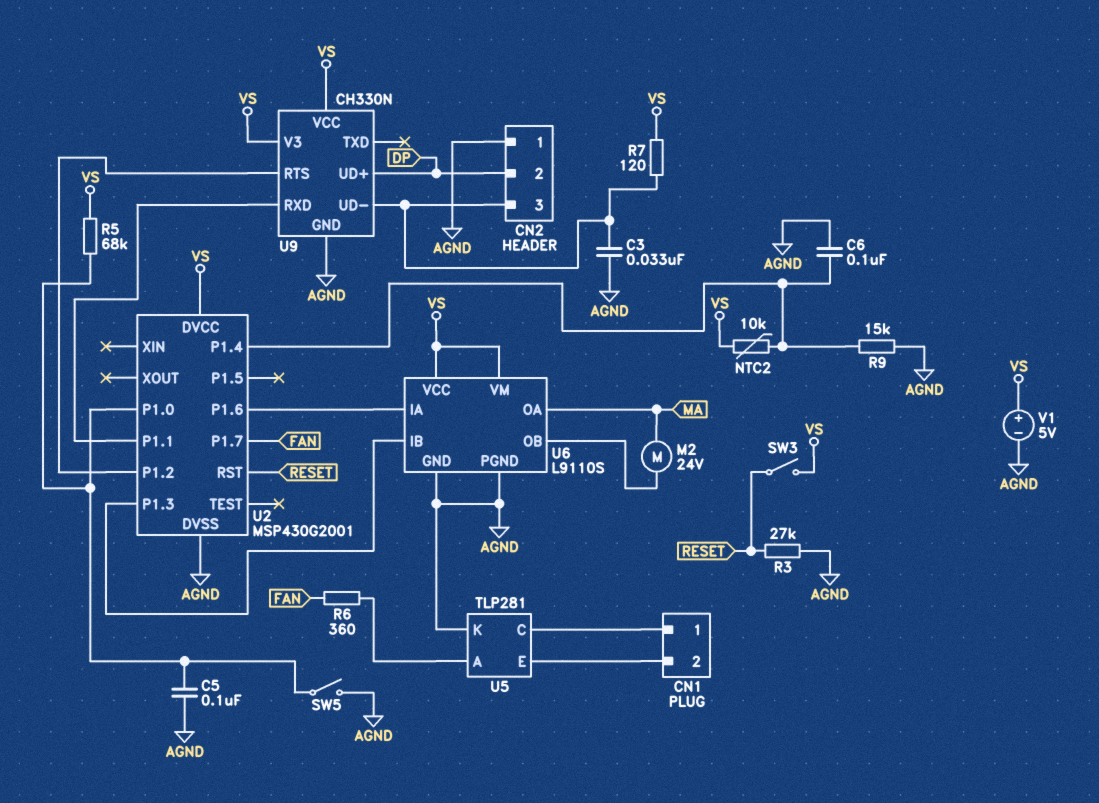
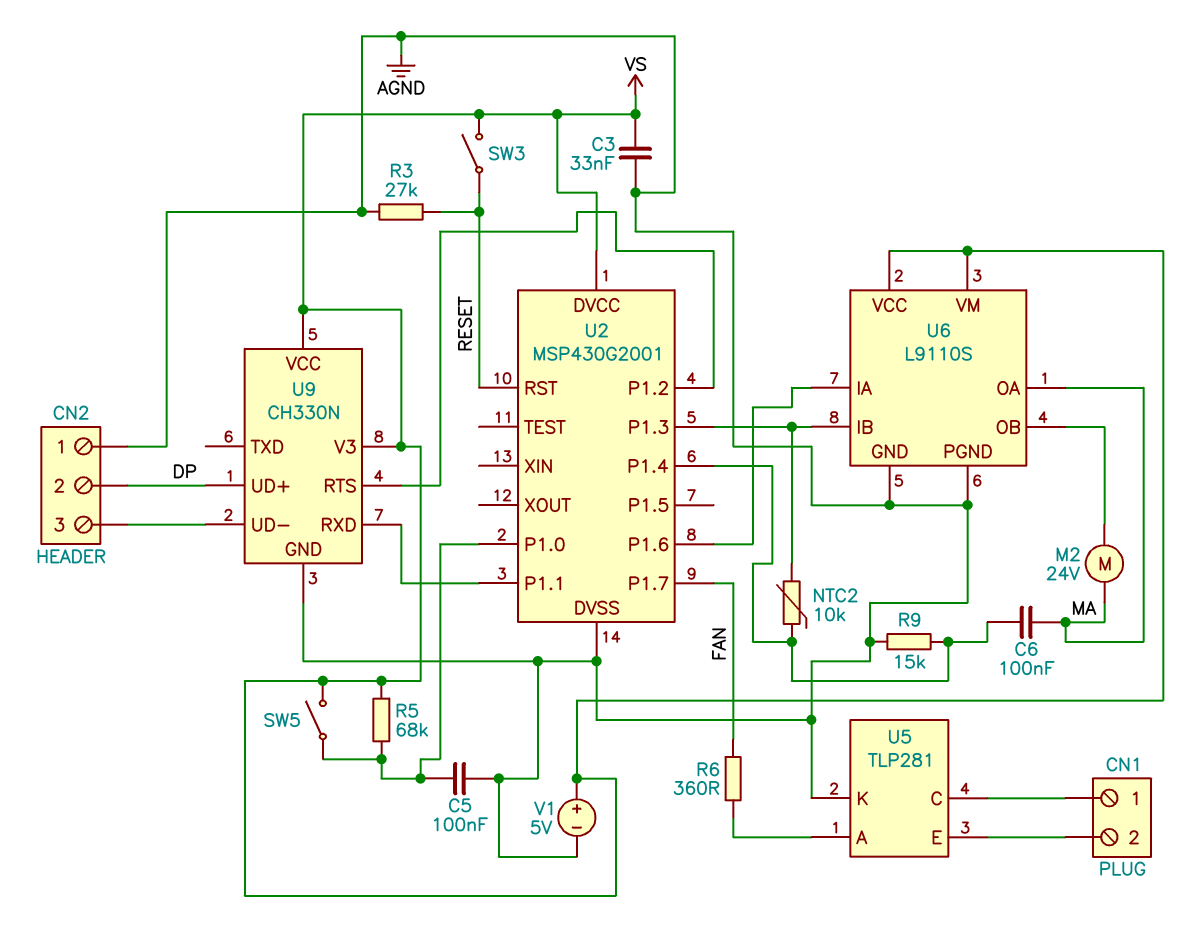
C3: 33nF (AGND, CN2/3) -> 33nF (AGND, VS)
C6: 100nF (AGND, U2/P1.4) -> 100nF (MA, U2/P1.4)
NTC2: 10k (U2/P1.4, VS) -> 10k (U2/P1.3, U2/P1.4)
R7: 120 (CN2/3, VS) -> none
SW5: switch (AGND, U2/P1.0) -> switch (U2/P1.0, VS)

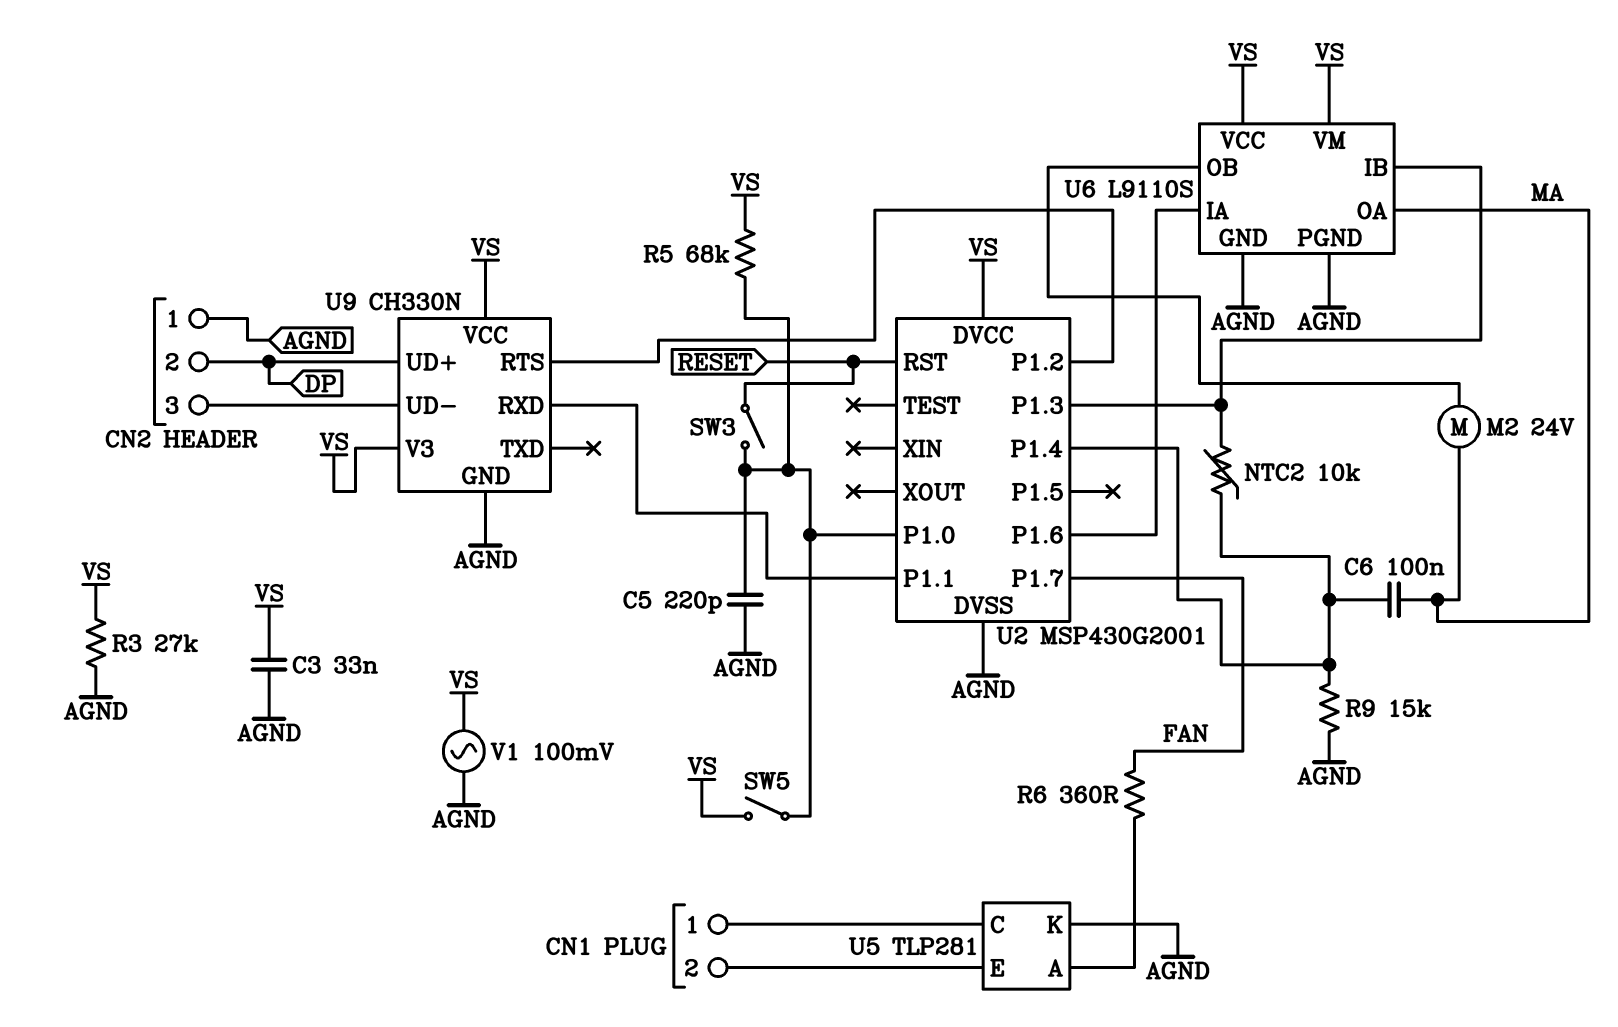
C5: 100nF (AGND, U2/P1.0) -> 220pF (AGND, U2/P1.0)
R3: 27k (AGND, RESET) -> 27k (AGND, VS)
SW3: switch (RESET, VS) -> switch (RESET, U2/P1.0)
V1: 5V (plus VS, minus AGND) -> AC 100mV (AGND, VS)

